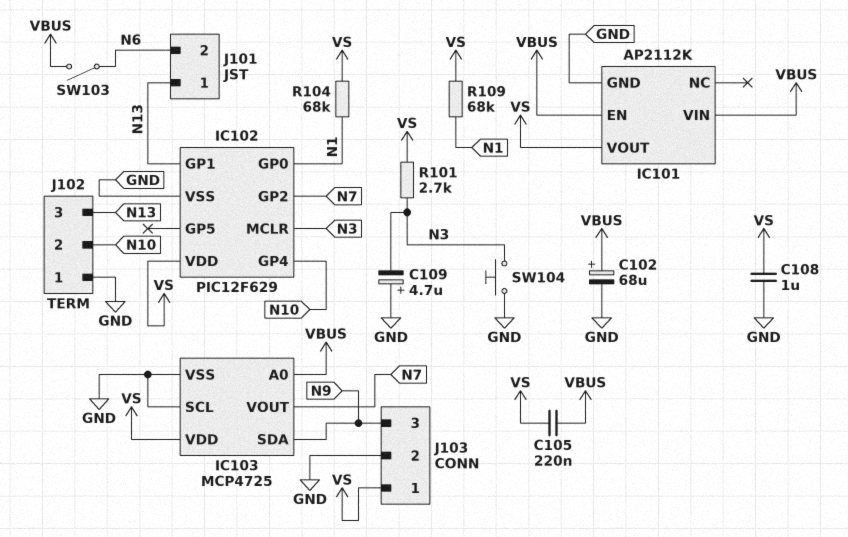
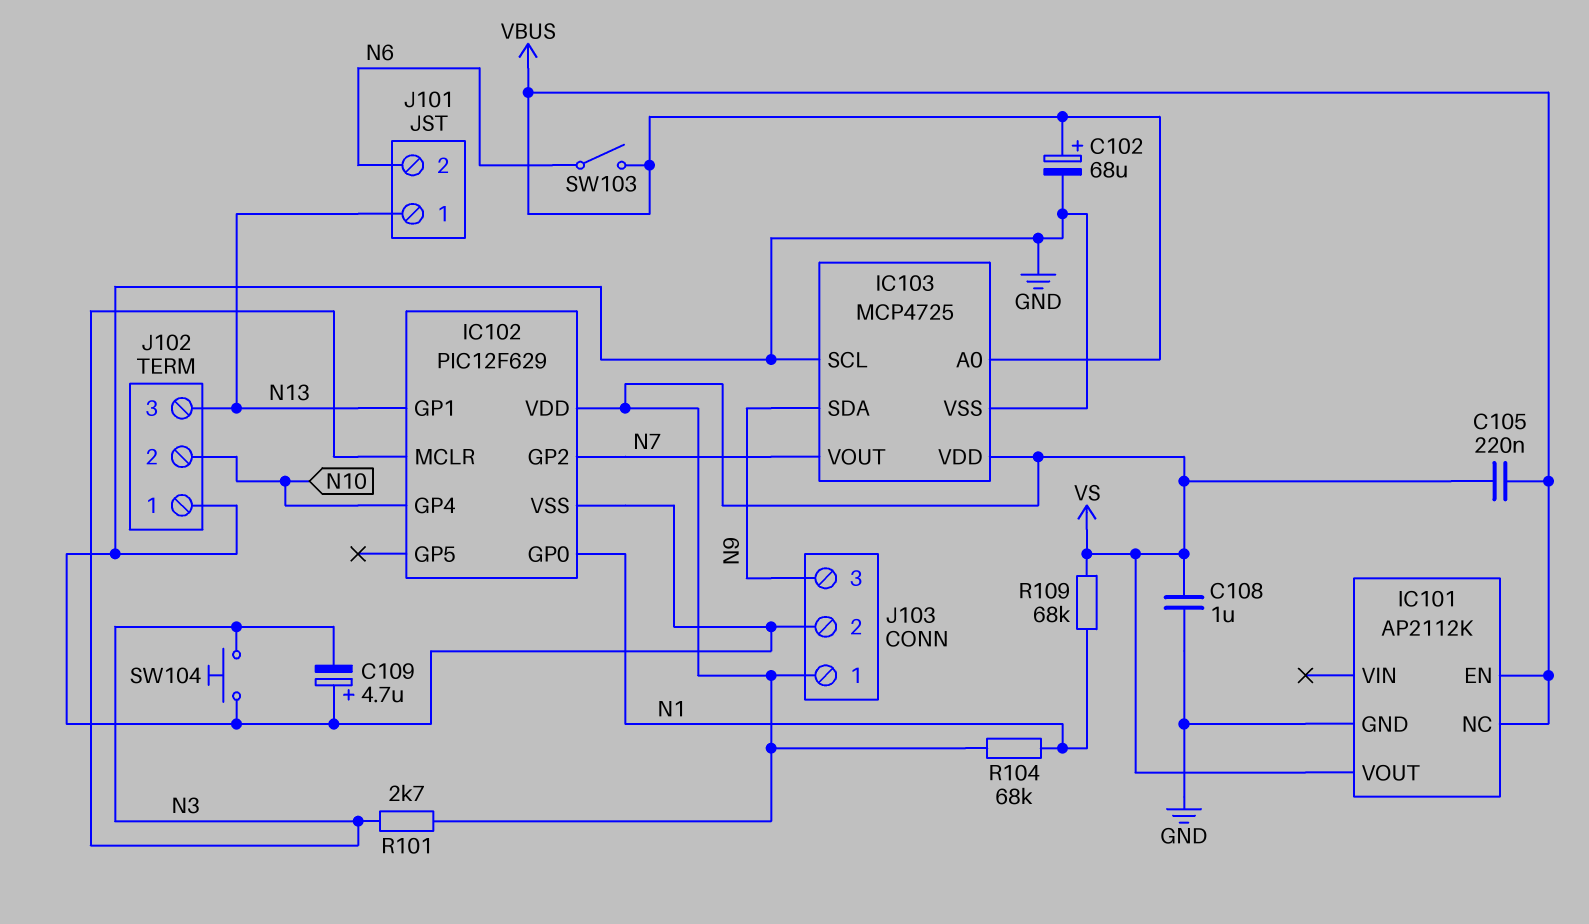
IC101 pin NC: none -> VBUS
IC101 pin VIN: VBUS -> none

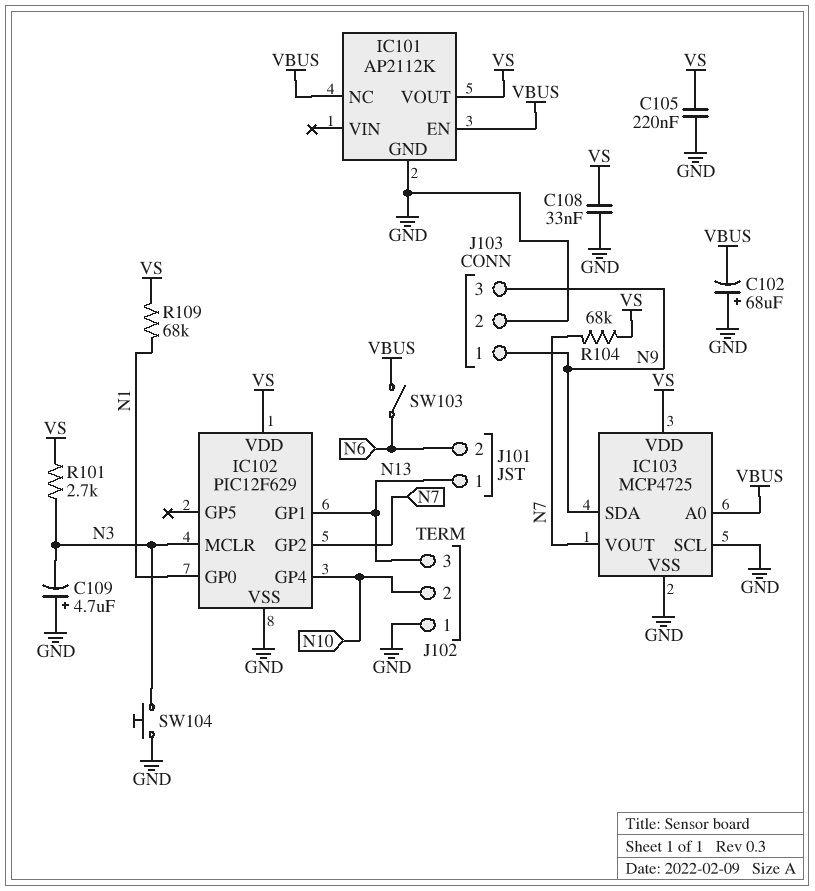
C102: 68uF (plus VBUS, minus GND) -> 68uF (plus GND, minus VBUS)
C105: 220nF (VBUS, VS) -> 220nF (GND, VS)
C108: 1uF (GND, VS) -> 33nF (GND, VS)
J103 pin 1: VS -> N9
R104: 68k (N1, VS) -> 68k (N7, VS)

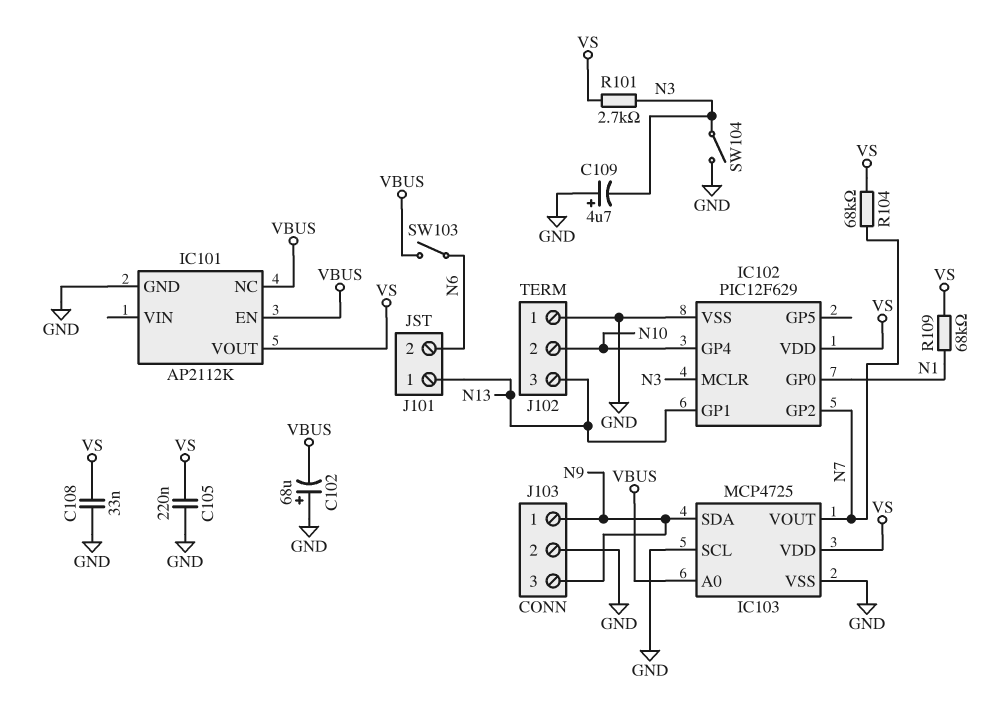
SW104: button (GND, N3) -> switch (GND, N3)

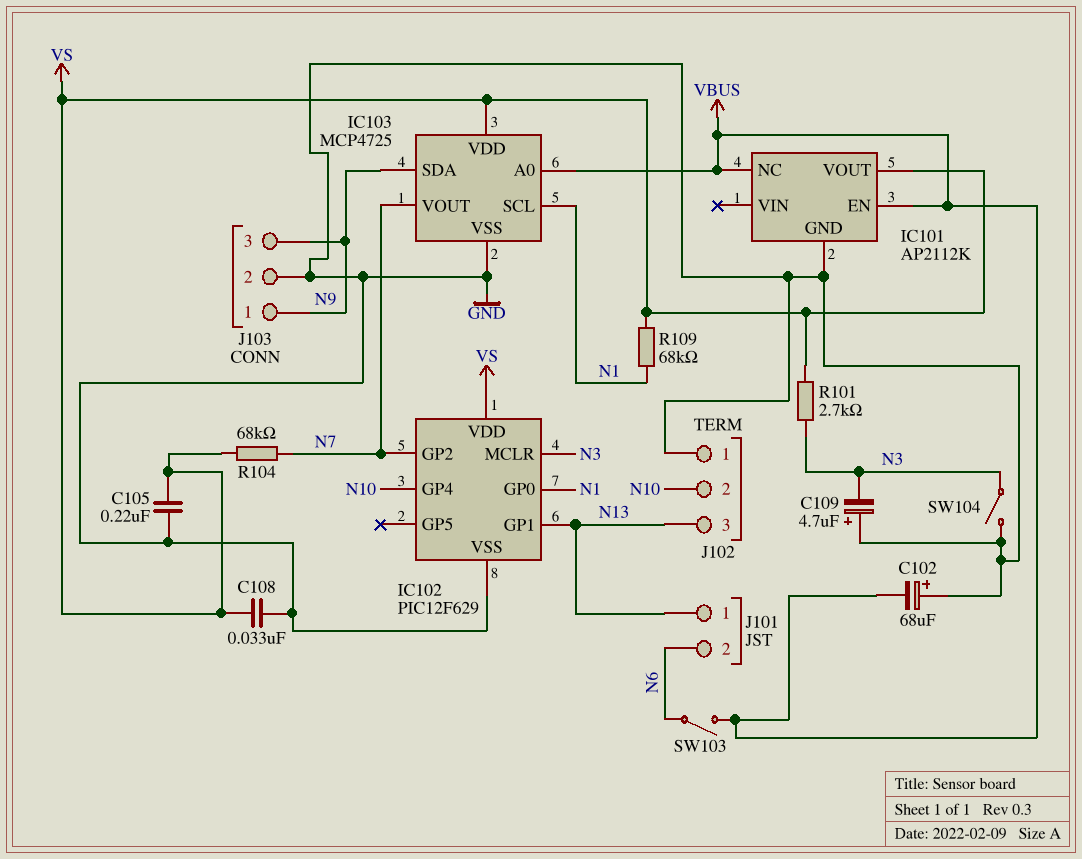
IC103 pin SCL: GND -> N1

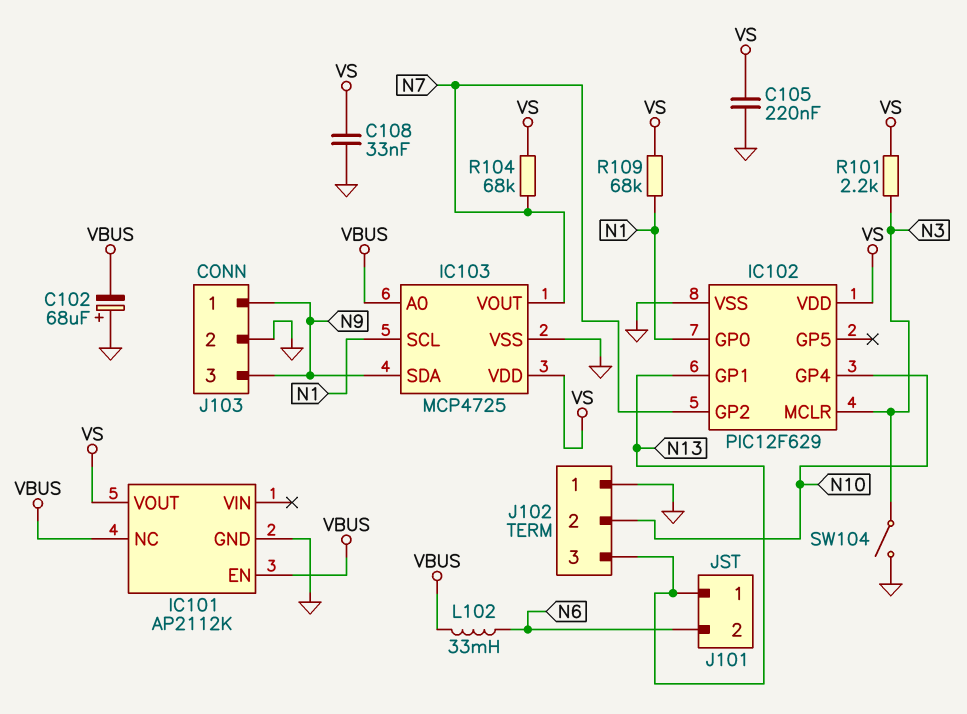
C109: 4.7uF (plus GND, minus N3) -> none
L102: none -> 33mH (N6, VBUS)
R101: 2.7k (N3, VS) -> 2.2k (N3, VS)
SW103: switch (N6, VBUS) -> none

